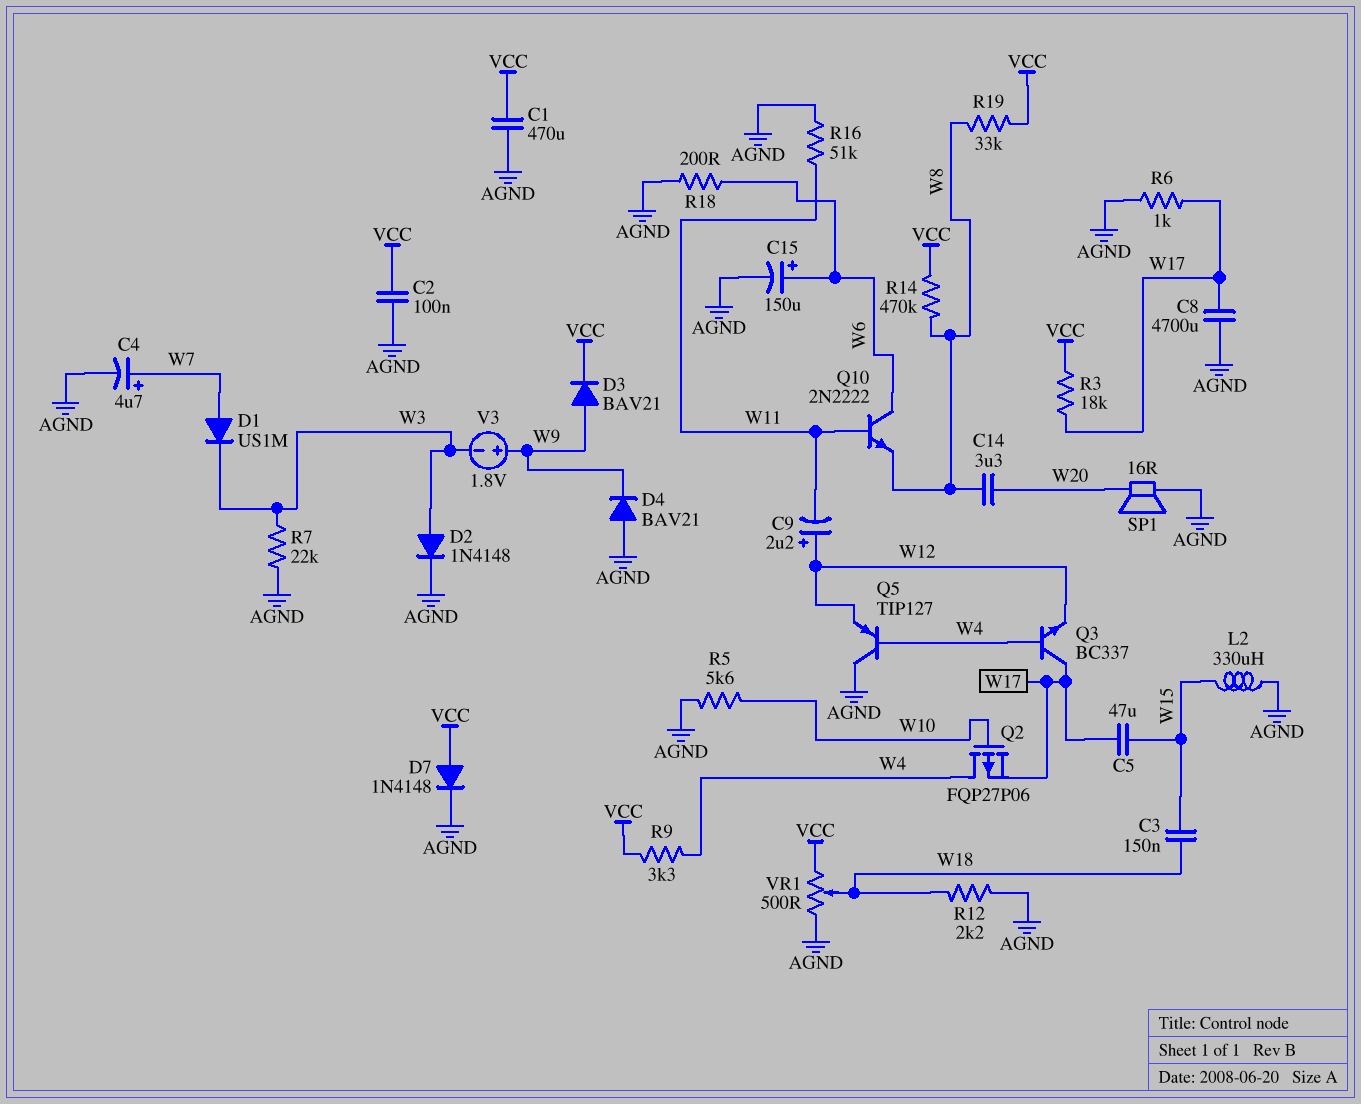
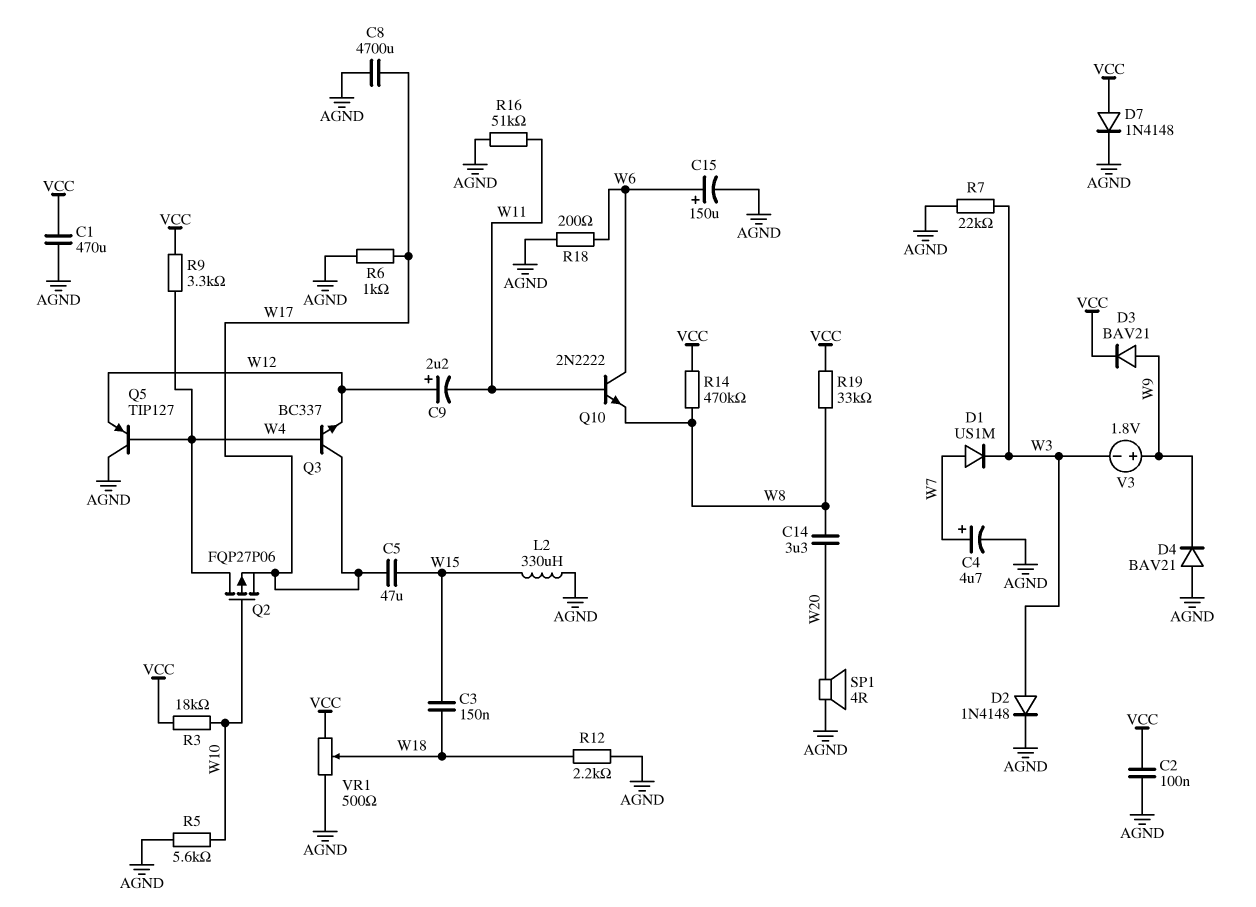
R3: 18k (VCC, W17) -> 18k (VCC, W10)
SP1: speaker 16R (AGND, W20) -> speaker 4R (AGND, W20)

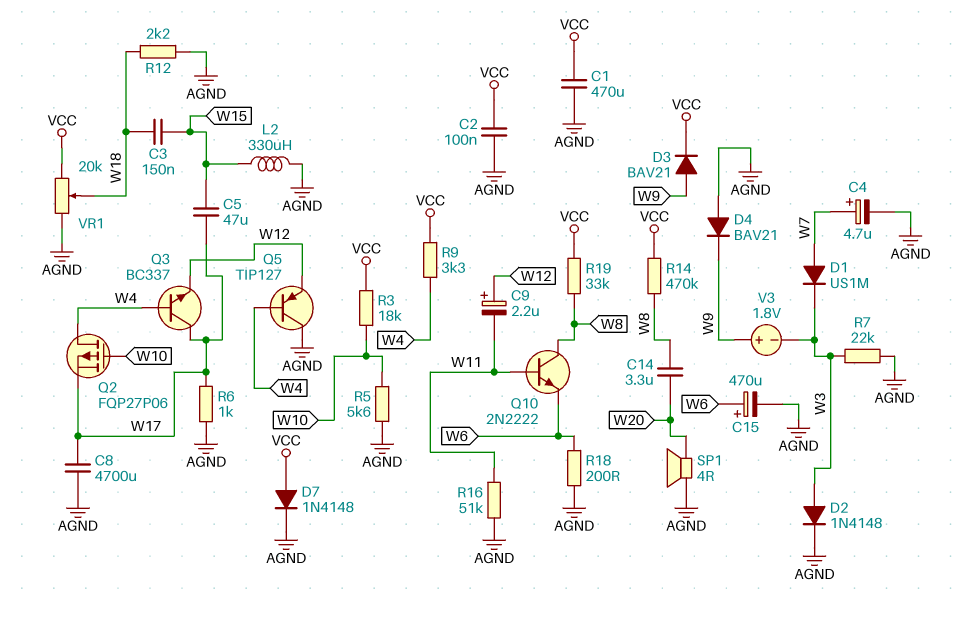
C15: 150uF (plus W6, minus AGND) -> 470uF (plus W6, minus AGND)
Q10: NPN 2N2222 (B W11, C W6, E W8) -> NPN 2N2222 (B W11, C W8, E W6)
VR1: 500 (AGND, VCC, wiper W18) -> 20k (AGND, VCC, wiper W18)

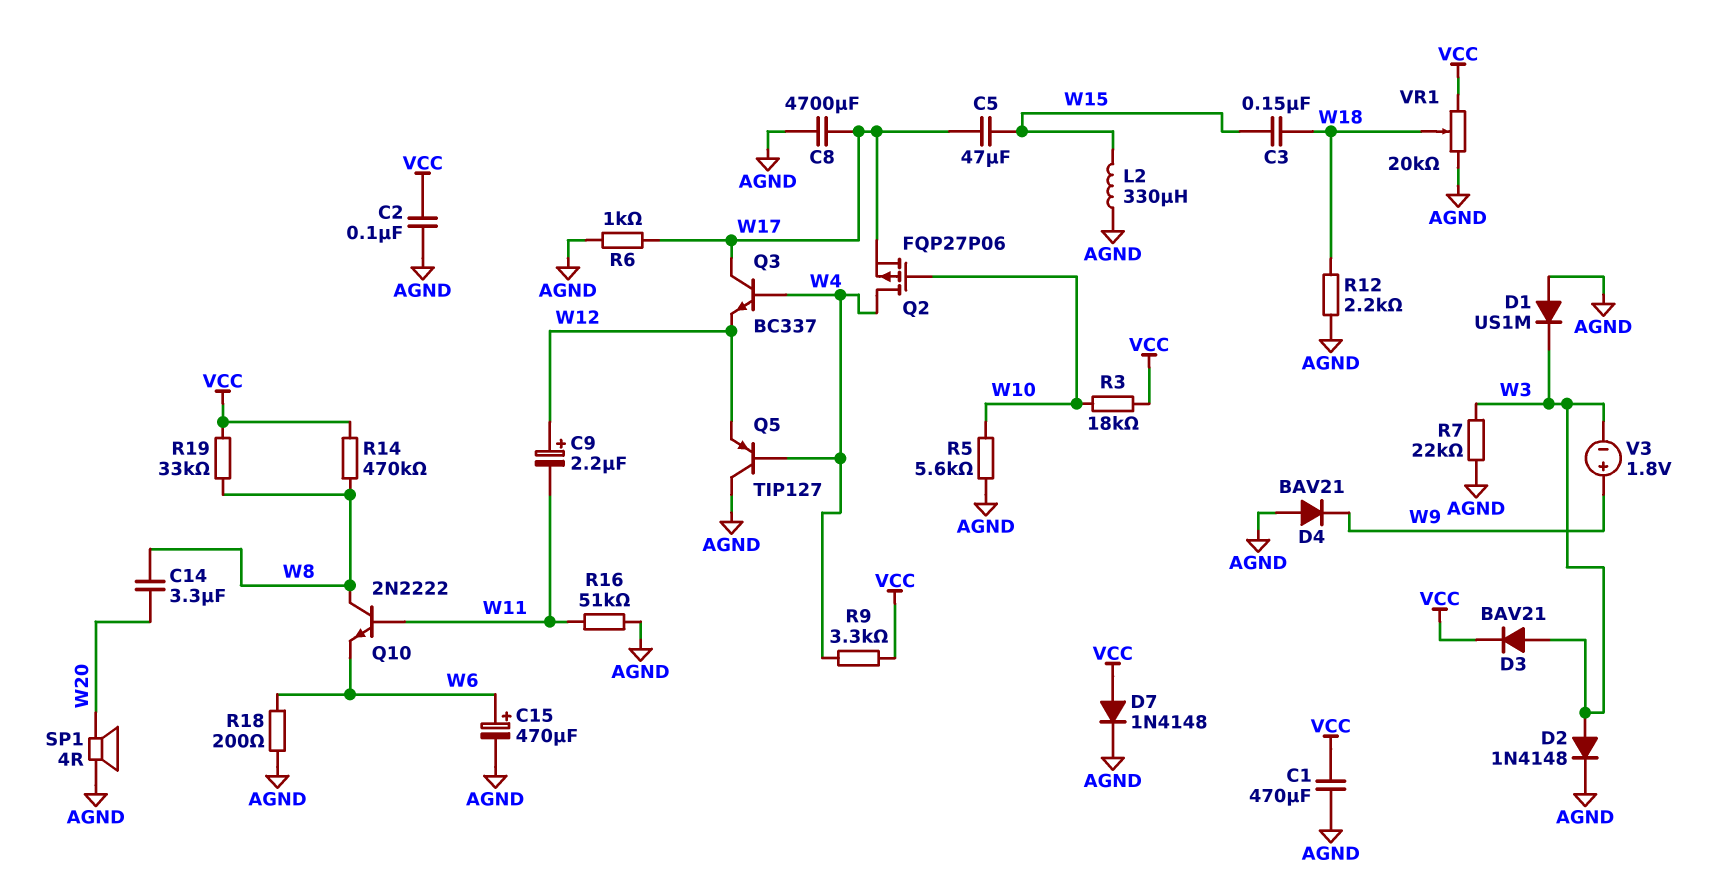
C4: 4.7uF (plus W7, minus AGND) -> none
D1: diode US1M (A W7, K W3) -> diode US1M (A AGND, K W3)
D3: diode BAV21 (A W9, K VCC) -> diode BAV21 (A W3, K VCC)

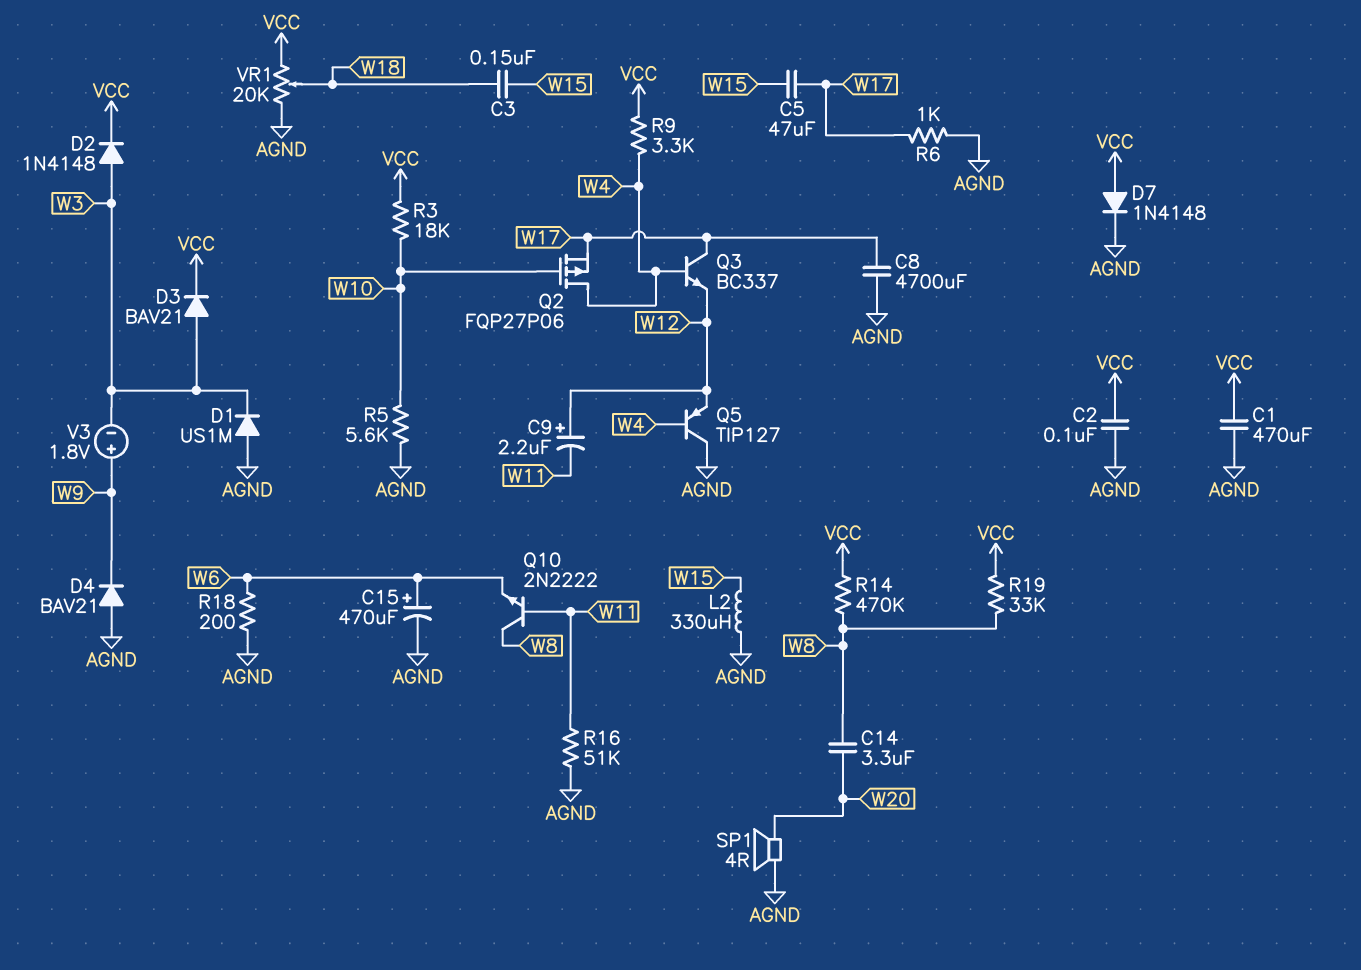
D2: diode 1N4148 (A W3, K AGND) -> diode 1N4148 (A W3, K VCC)
R7: 22k (AGND, W3) -> none
R12: 2.2k (AGND, W18) -> none

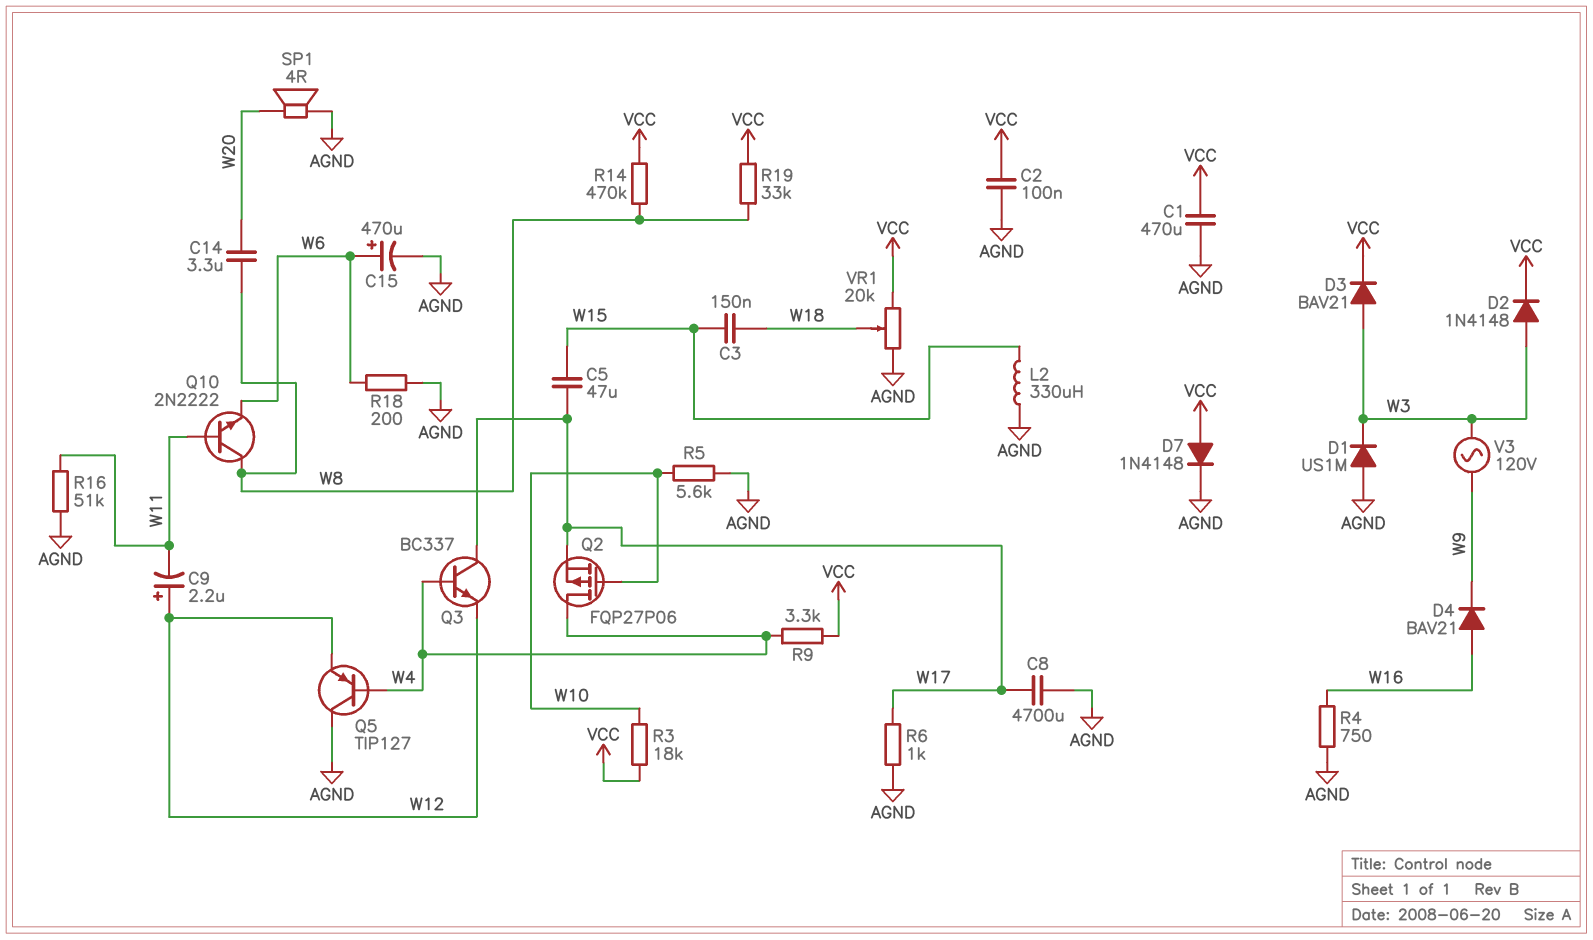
D4: diode BAV21 (A AGND, K W9) -> diode BAV21 (A W16, K W9)
R4: none -> 750 (AGND, W16)
V3: 1.8V (plus W9, minus W3) -> AC 120V (W3, W9)

